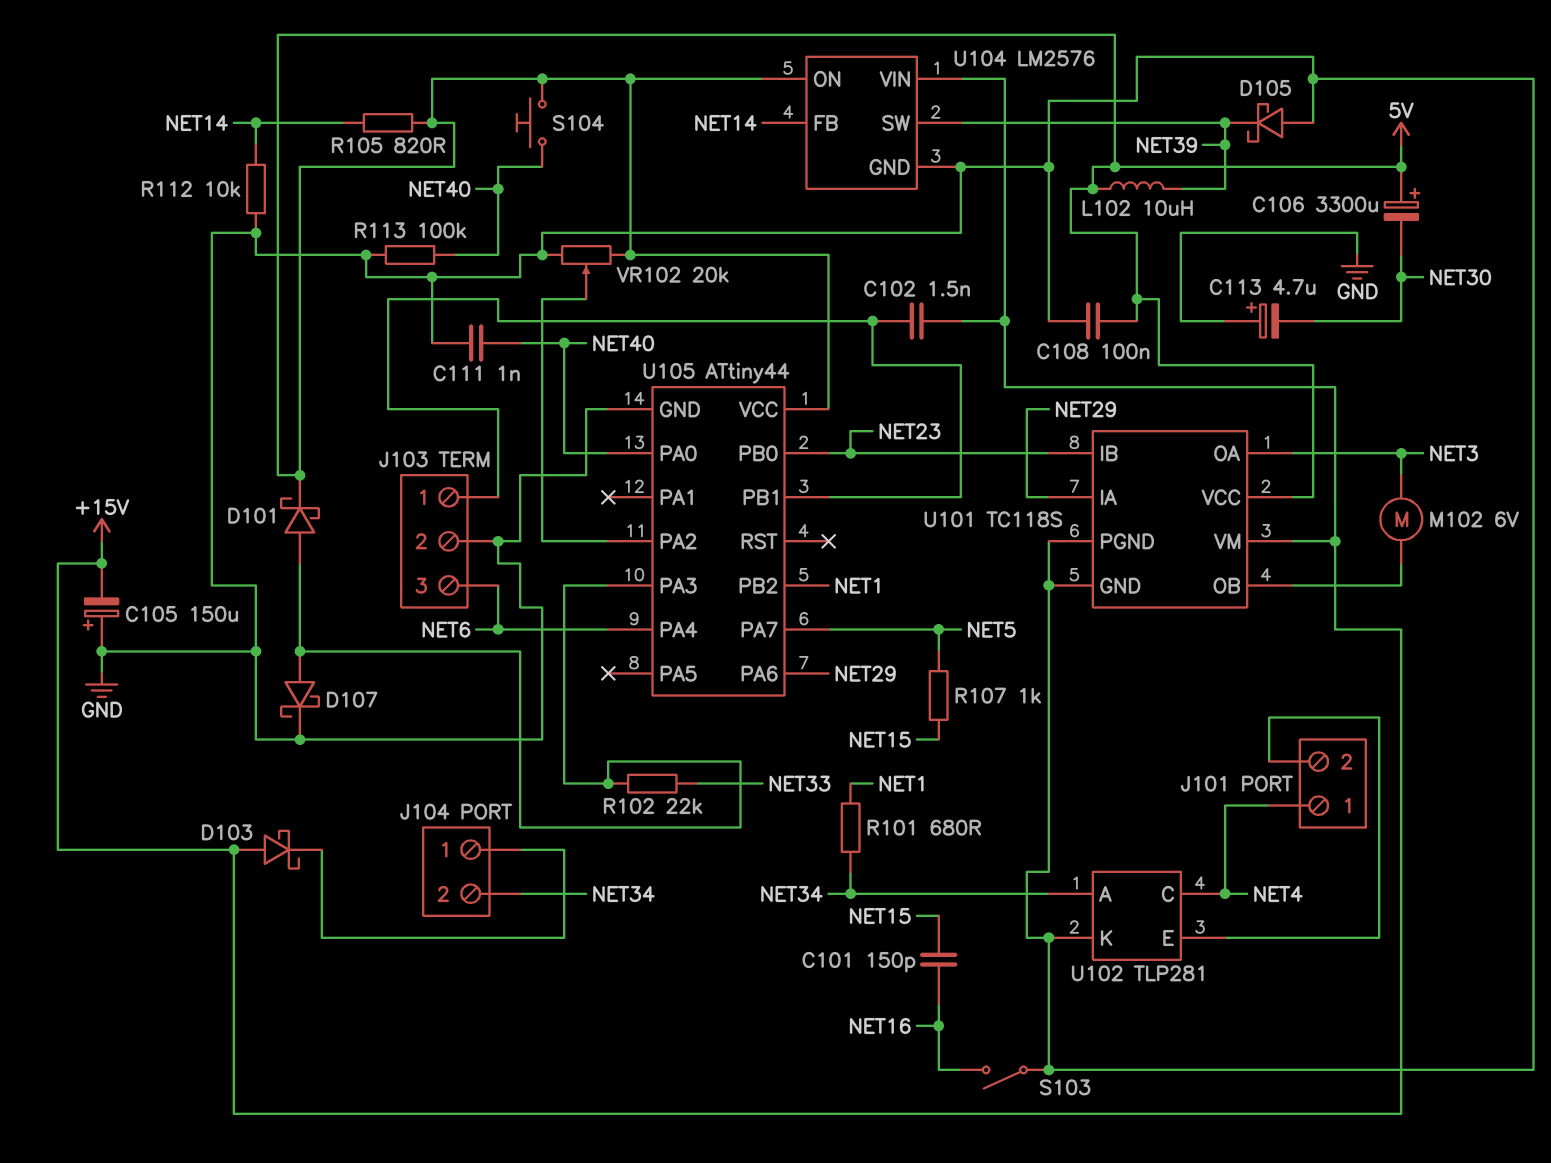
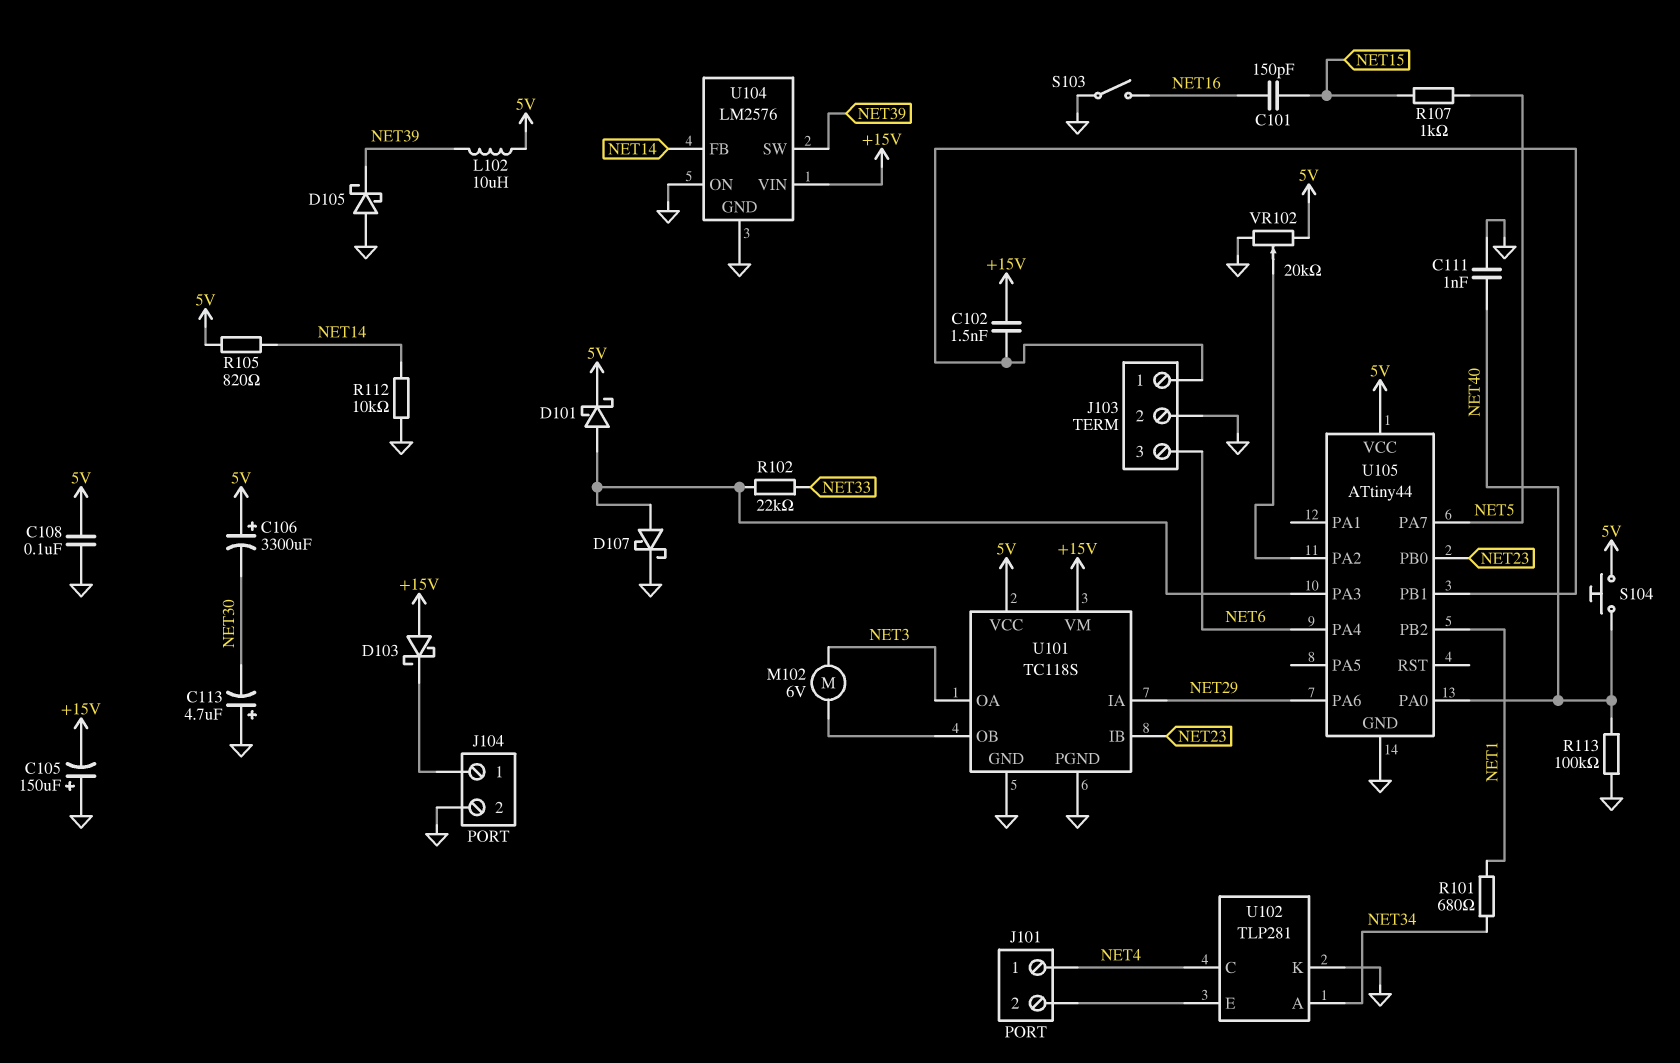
J104 pin 2: NET34 -> GND
U104 pin ON: 5V -> GND

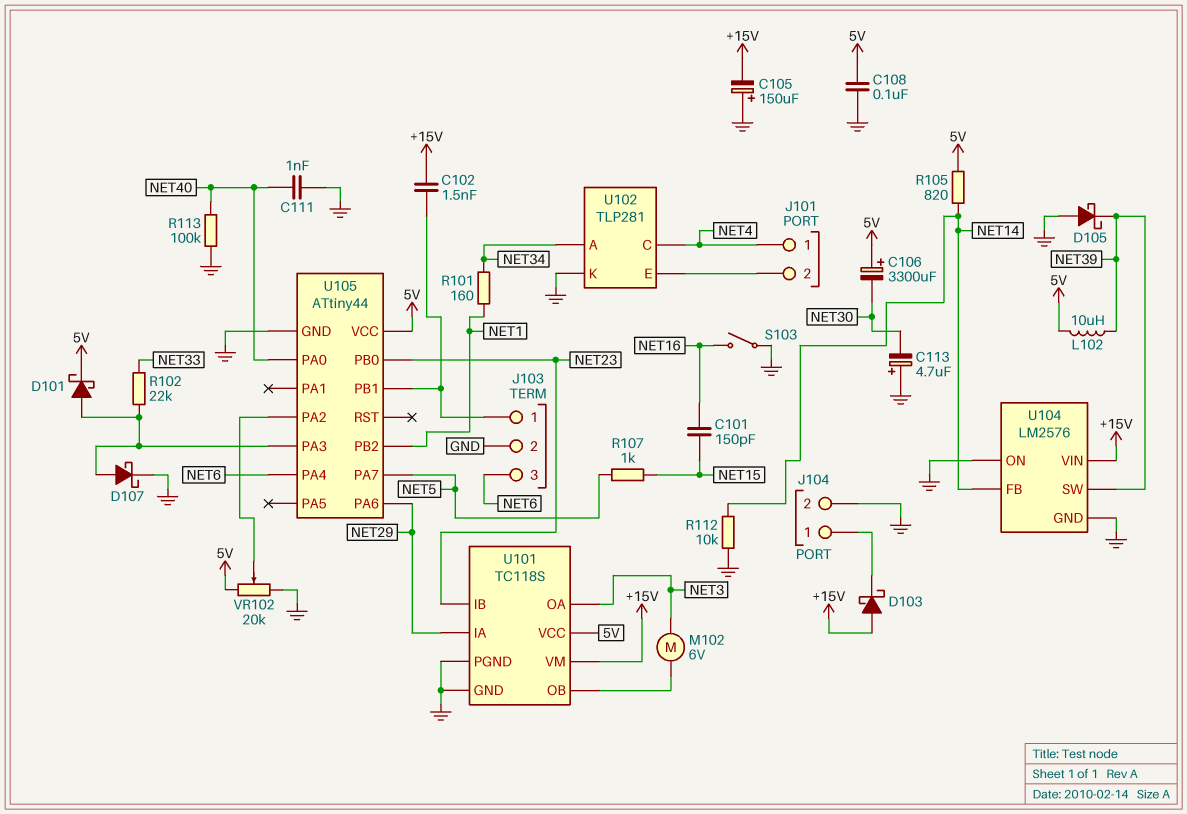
R101: 680 (NET1, NET34) -> 160 (NET1, NET34)
S104: button (5V, NET40) -> none

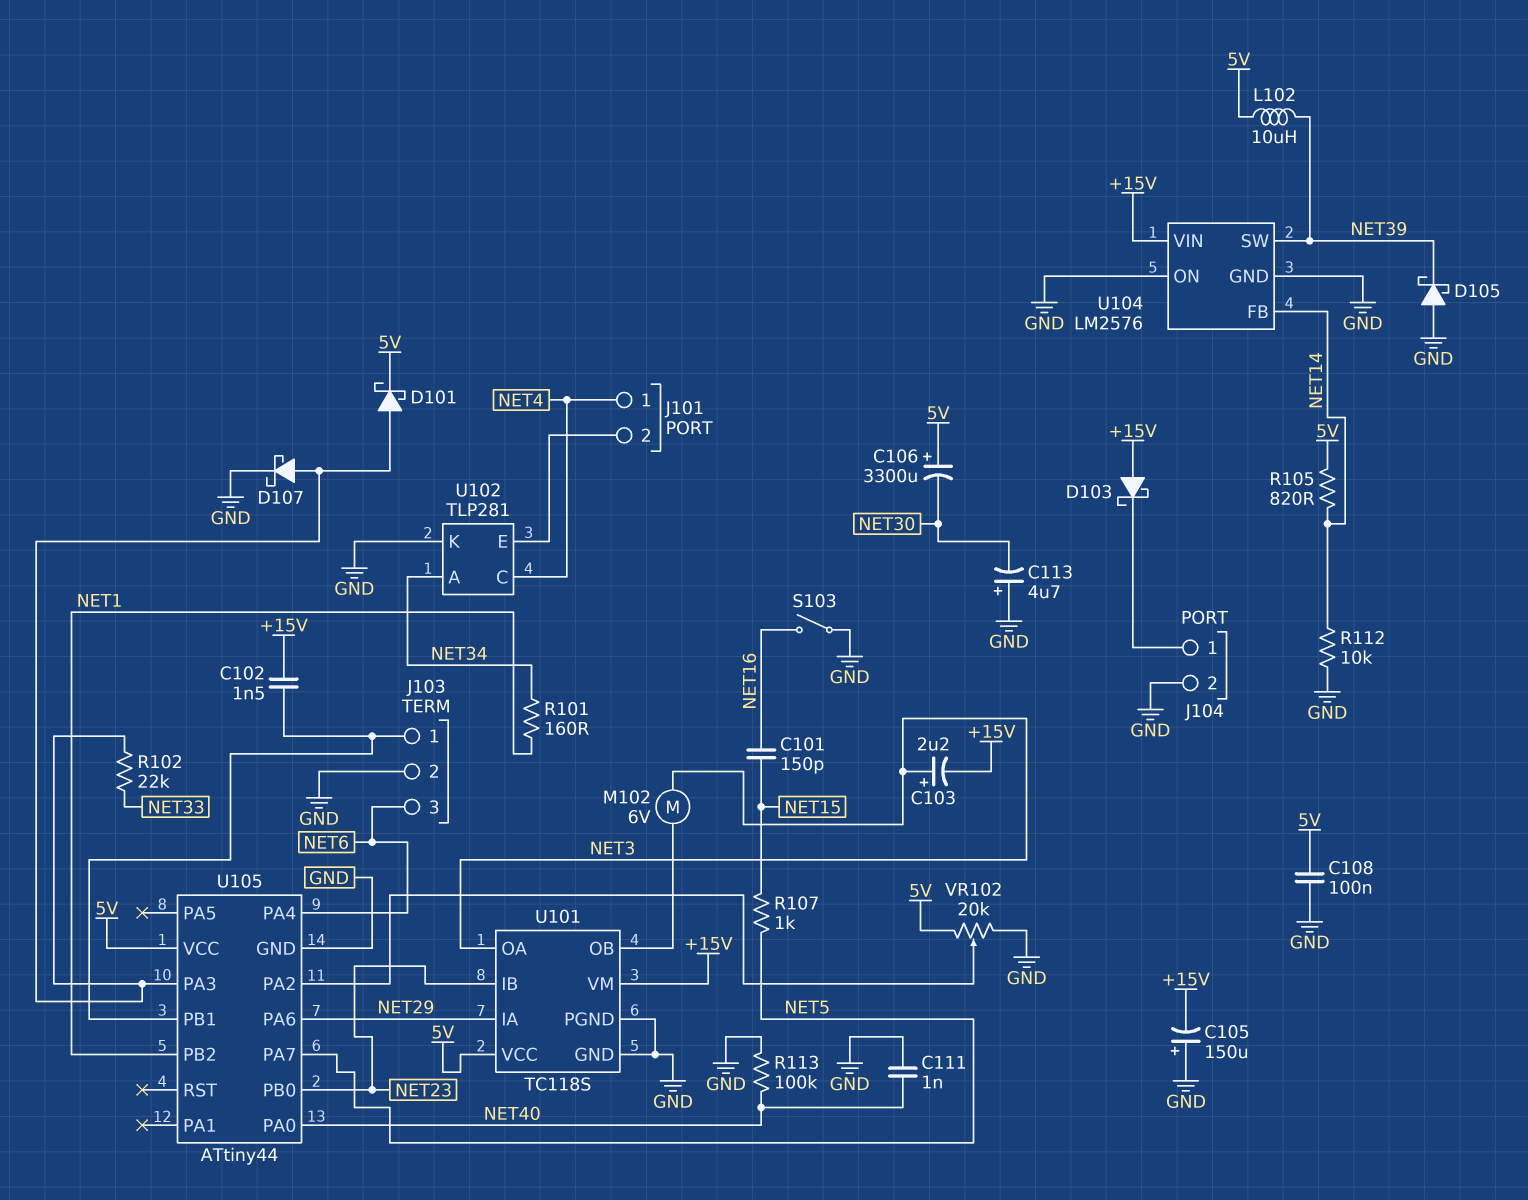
C103: none -> 2.2uF (plus NET3, minus +15V)

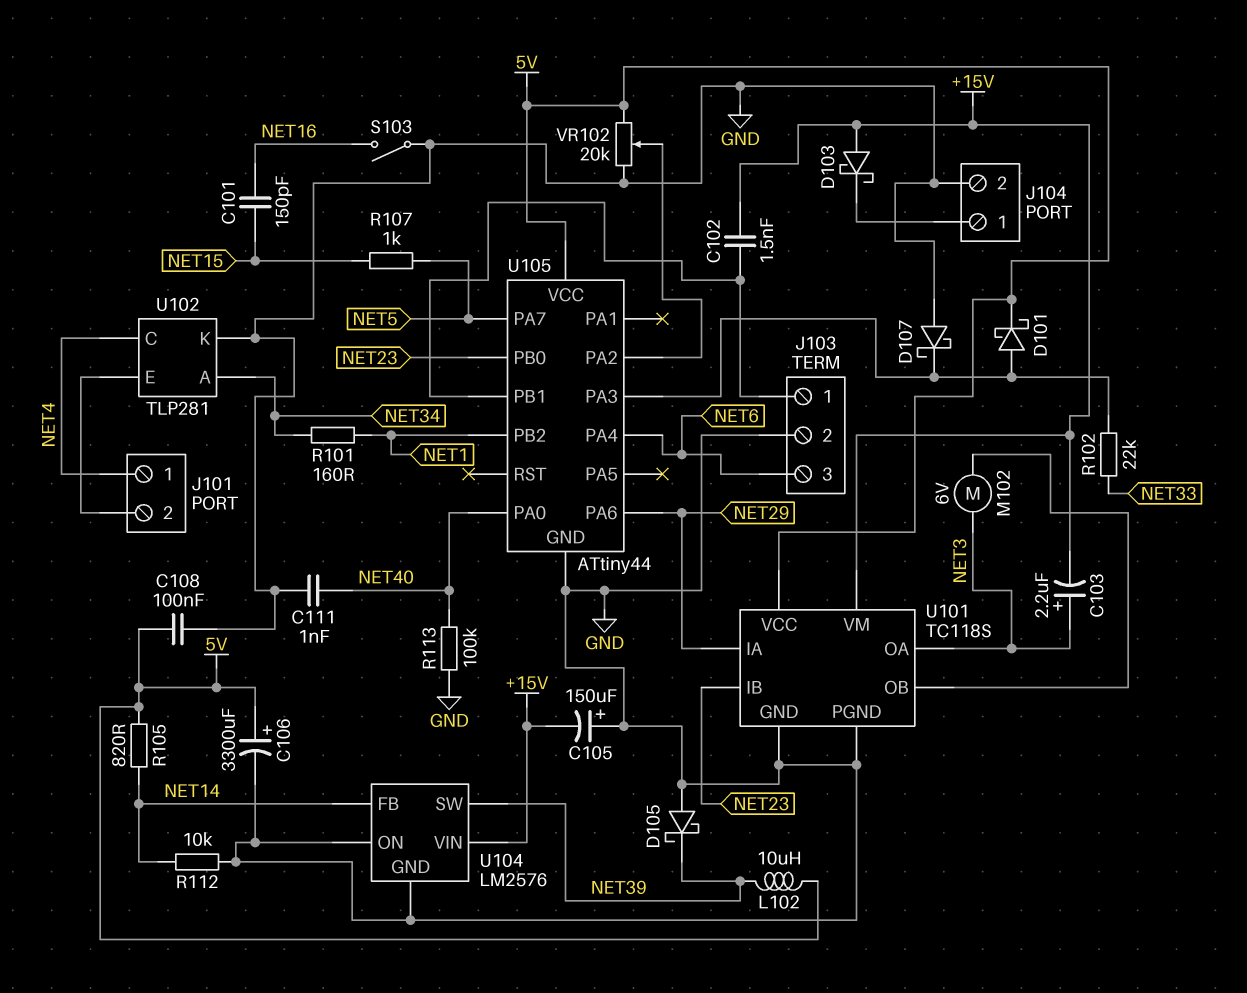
C106: 3300uF (plus 5V, minus NET30) -> 3300uF (plus 5V, minus GND)
C113: 4.7uF (plus GND, minus NET30) -> none
D107: schottky (A U105/PA3, K GND) -> schottky (A GND, K U105/PA3)

